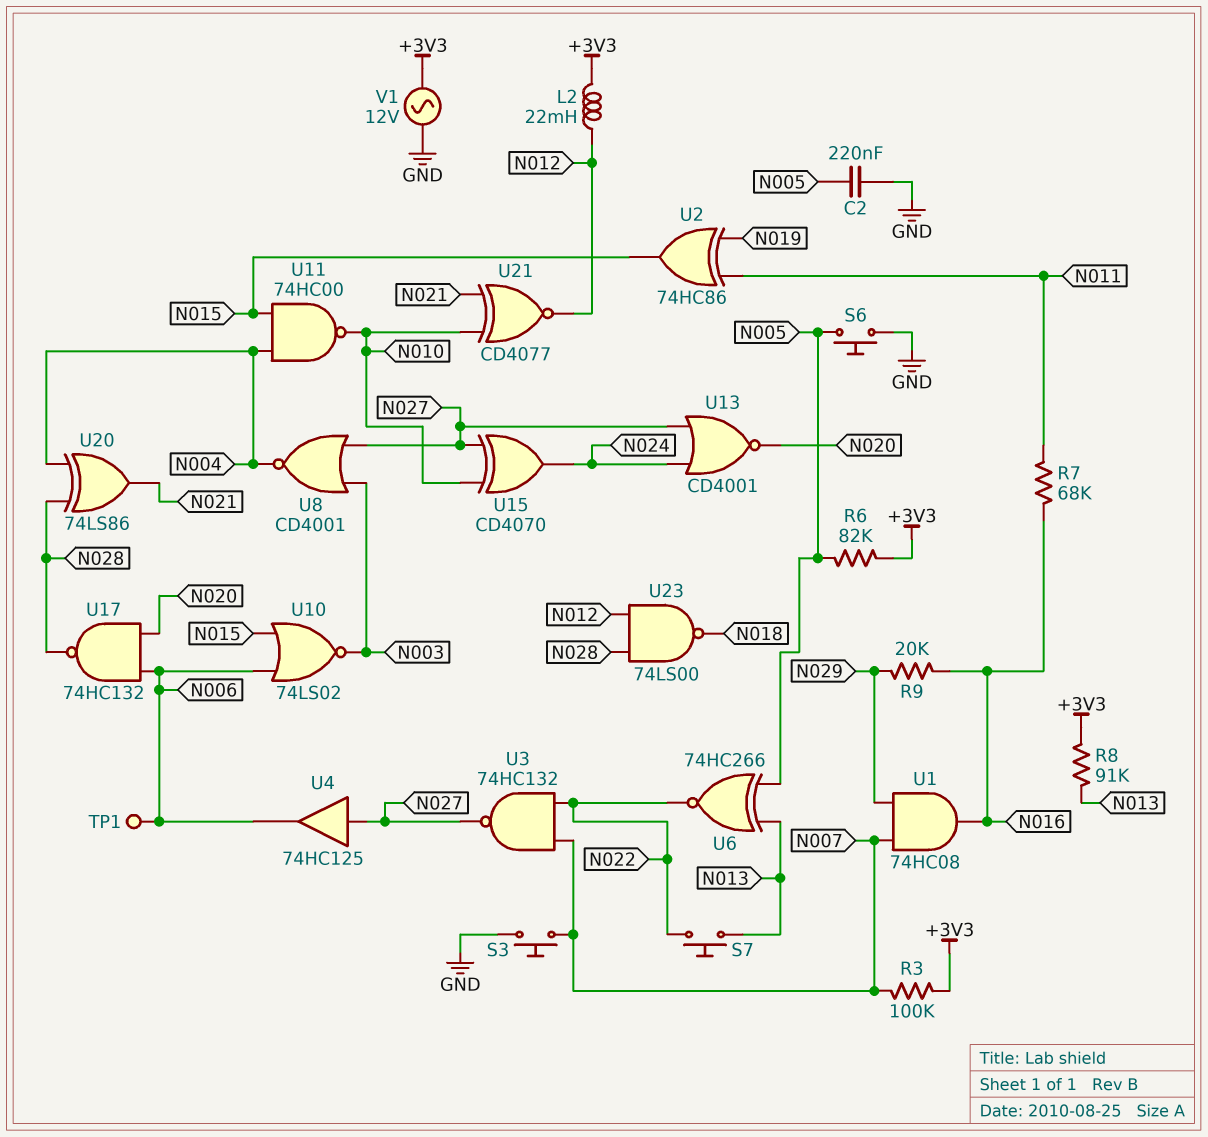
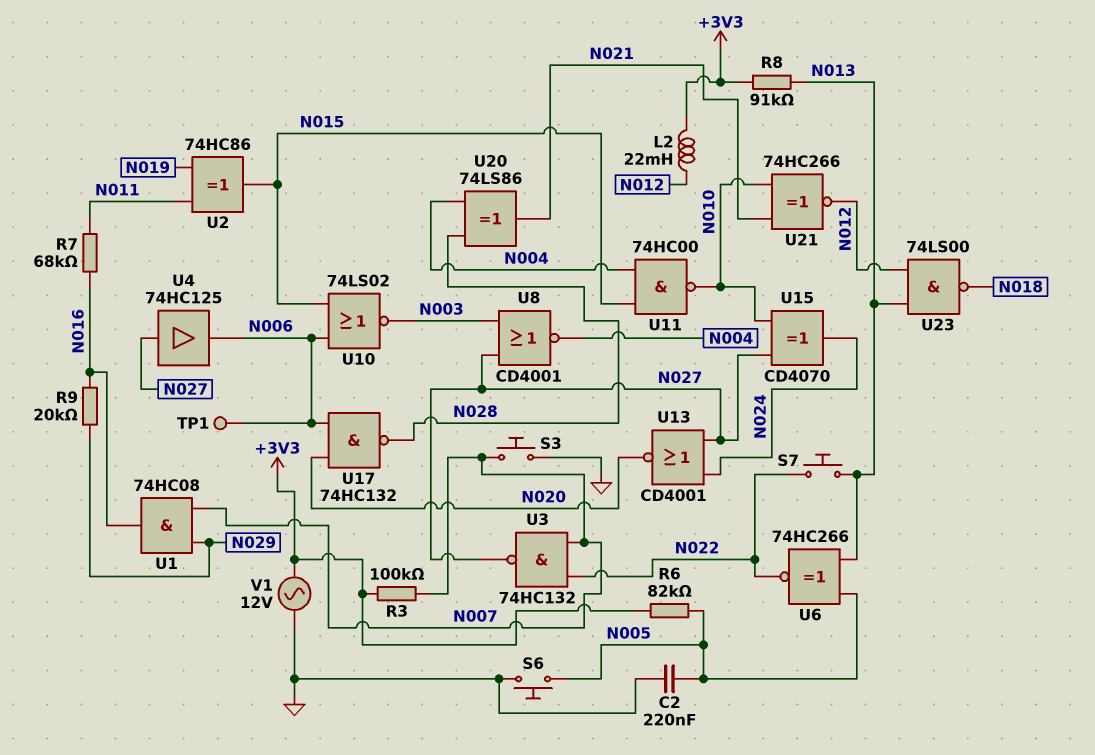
U21: XNOR CD4077 (in N010, in N021, out N012) -> XNOR 74HC266 (in N010, in N021, out N012)
U23: NAND 74LS00 (in N012, in N028, out N018) -> NAND 74LS00 (in N012, in N013, out N018)

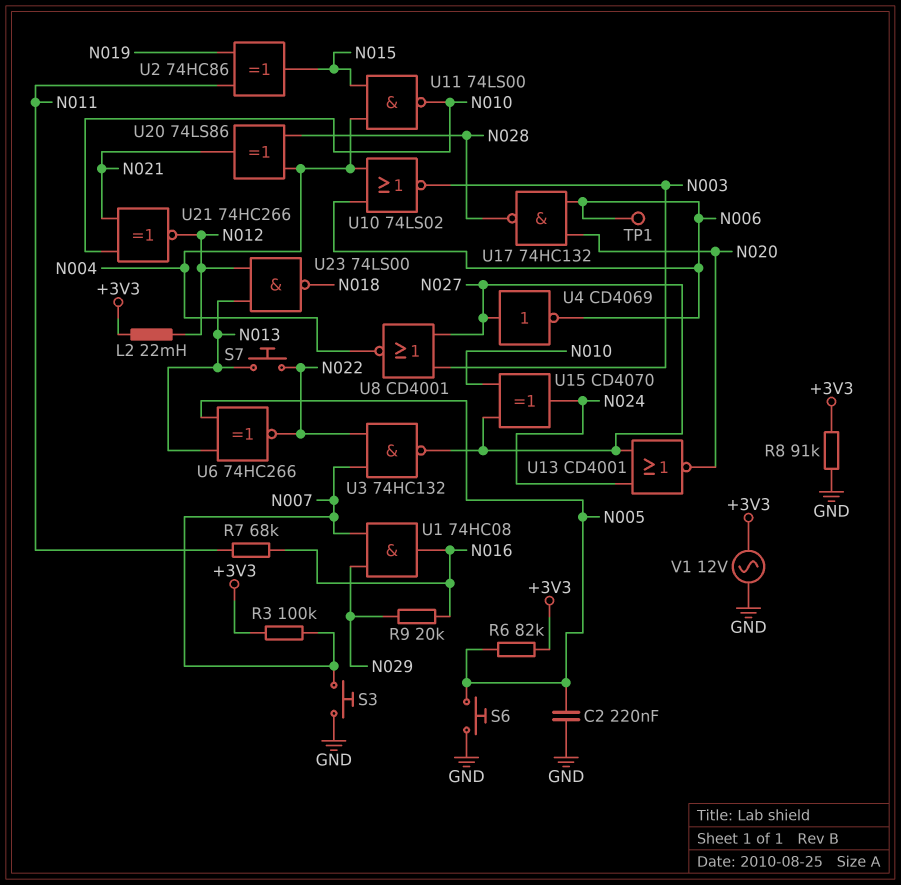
R8: 91k (+3V3, N013) -> 91k (+3V3, GND)
U4: buffer 74HC125 (in N027, out N006) -> NOT CD4069 (in N027, out N006)
U10: NOR 74LS02 (in N006, in N015, out N003) -> NOR 74LS02 (in N004, in N006, out N003)
U11: NAND 74HC00 (in N004, in N015, out N010) -> NAND 74LS00 (in N004, in N015, out N010)

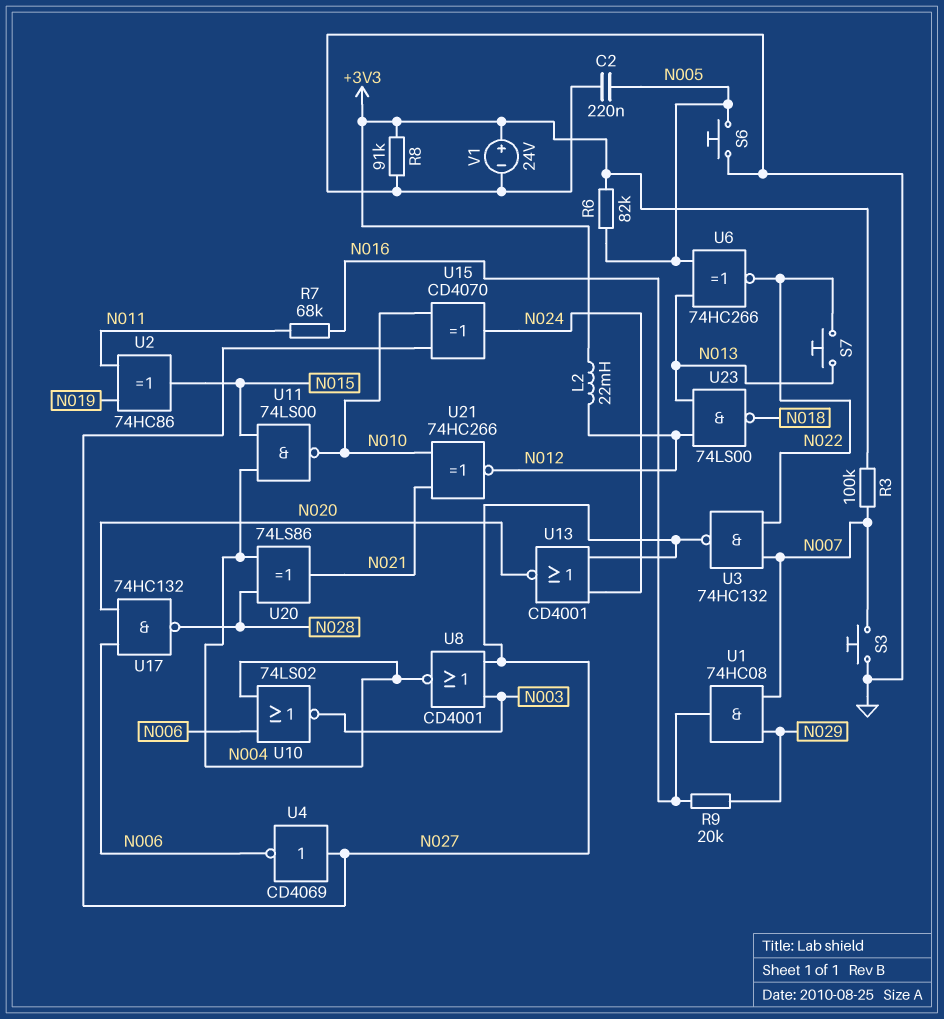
TP1: test point (N006) -> none
V1: AC 12V (+3V3, GND) -> 24V (plus +3V3, minus GND)

